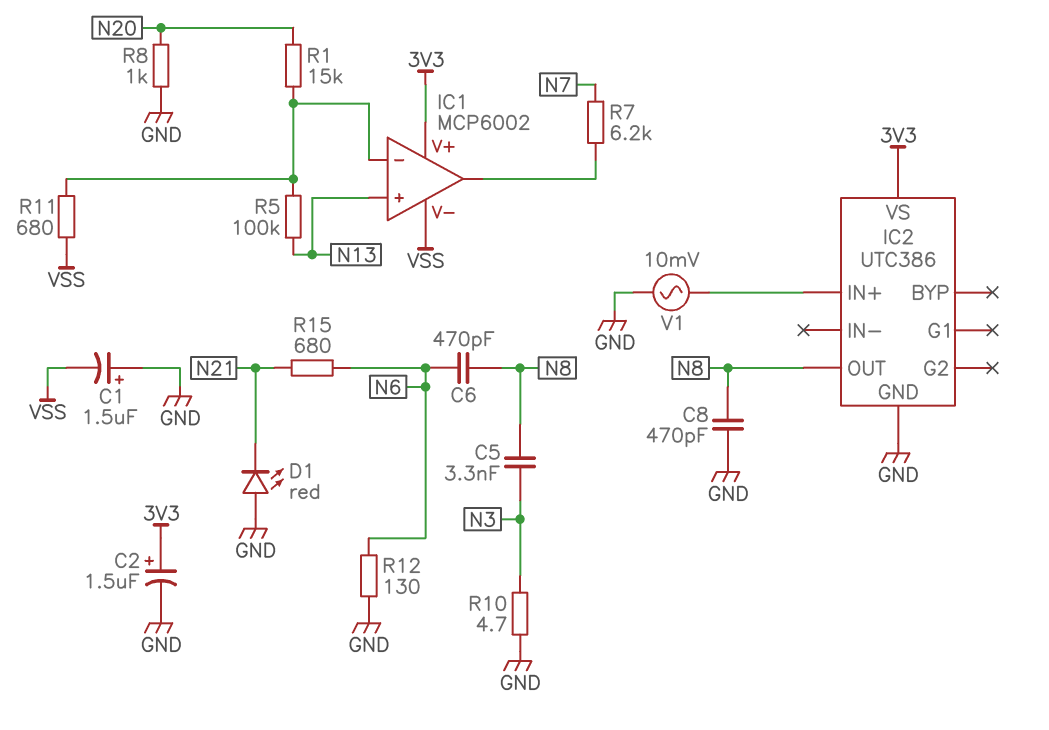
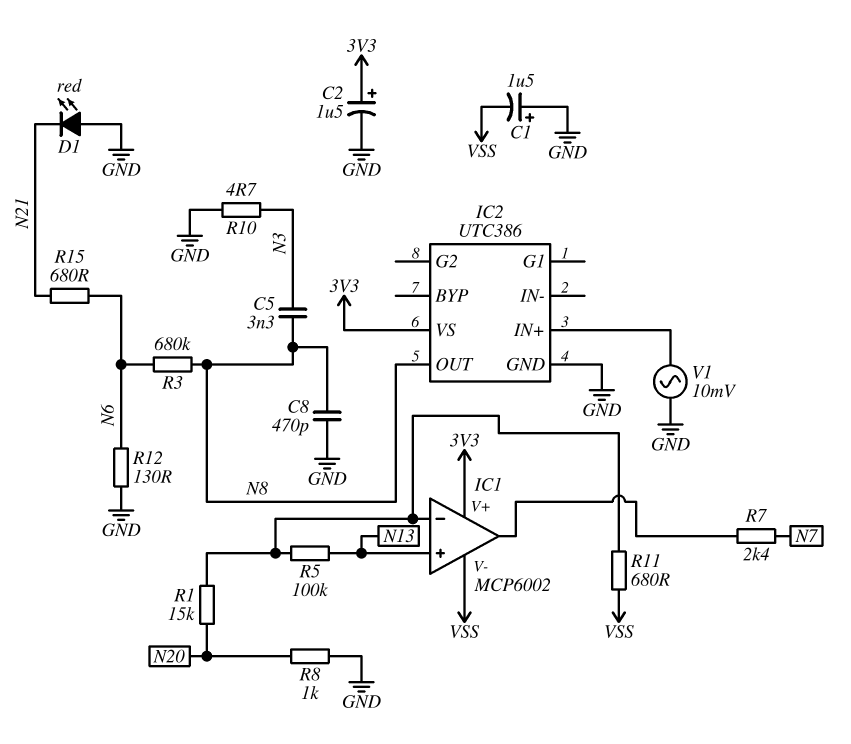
C6: 470pF (N6, N8) -> none
R3: none -> 680k (N6, N8)
R7: 6.2k (IC1/out, N7) -> 2.4k (IC1/out, N7)

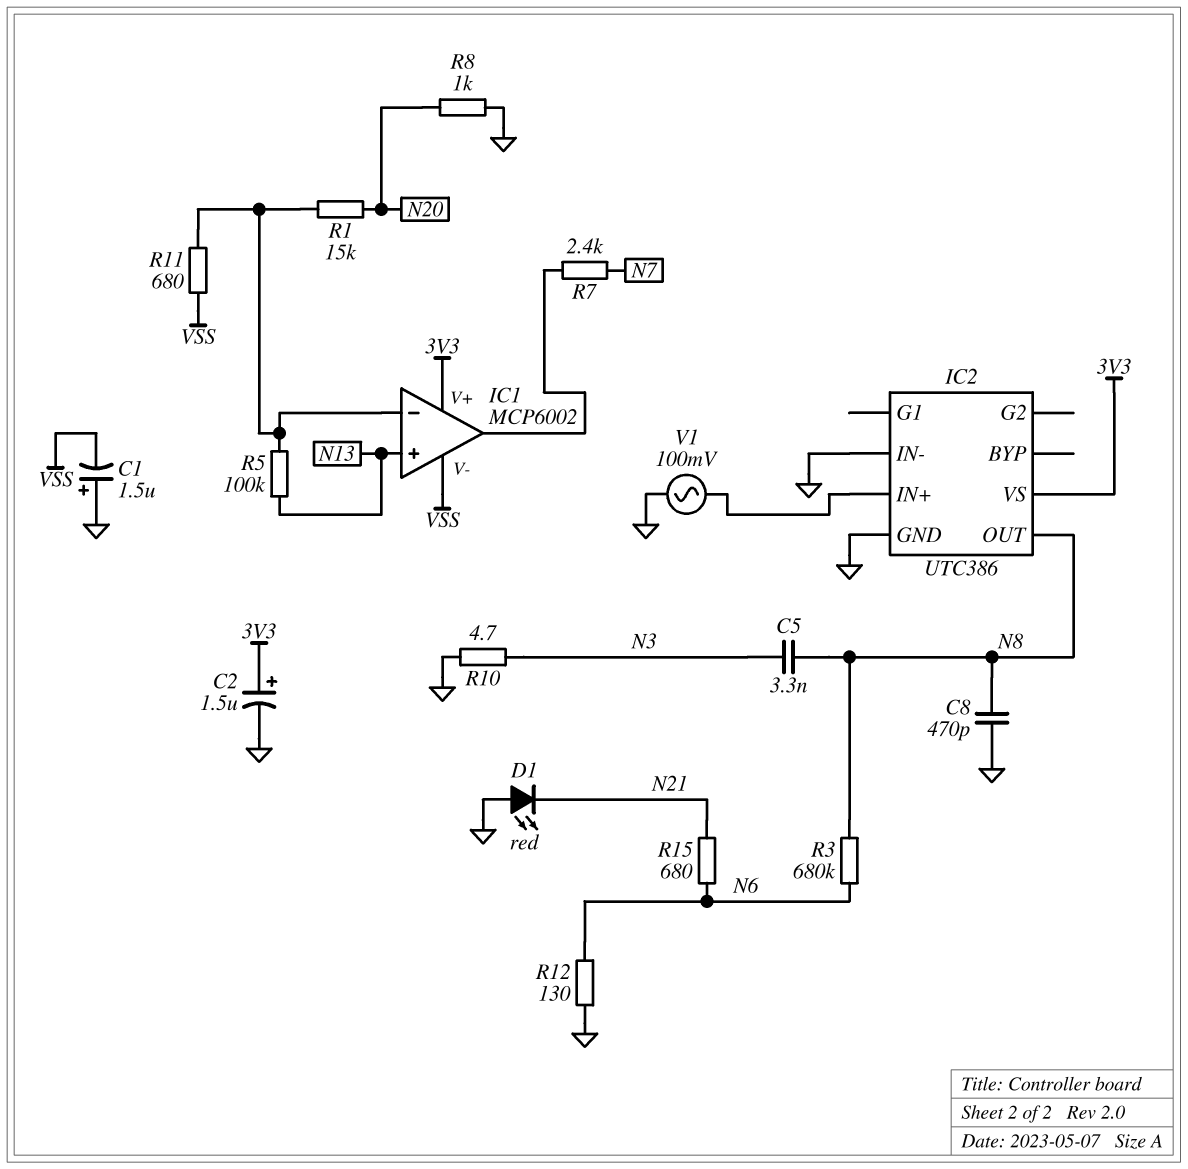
IC2 pin IN-: none -> GND
V1: AC 10mV (GND, IC2/IN+) -> AC 100mV (GND, IC2/IN+)

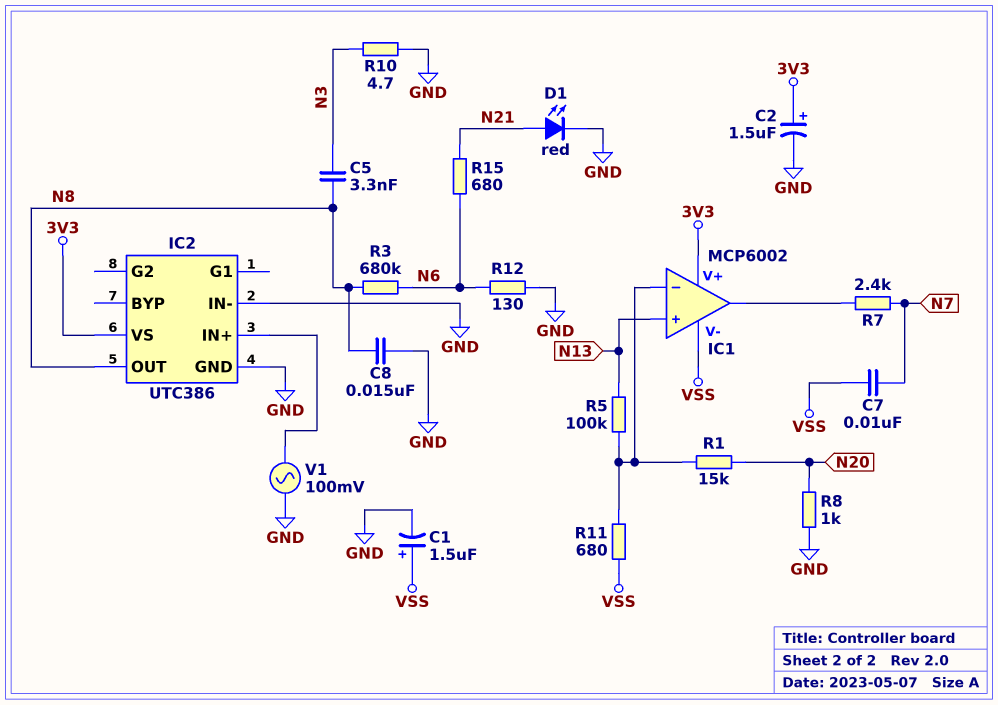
C1: 1.5uF (plus GND, minus VSS) -> 1.5uF (plus VSS, minus GND)
C7: none -> 10nF (N7, VSS)
C8: 470pF (GND, N8) -> 15nF (GND, N8)
D1: LED red (A GND, K N21) -> LED red (A N21, K GND)

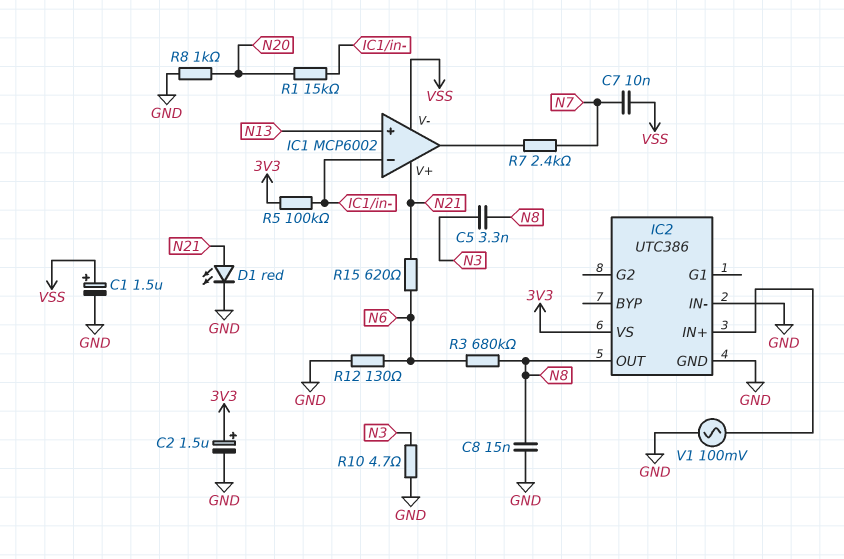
IC1 pin V+: 3V3 -> N21
R5: 100k (IC1/in-, N13) -> 100k (3V3, IC1/in-)
R11: 680 (IC1/in-, VSS) -> none
R15: 680 (N6, N21) -> 620 (N6, N21)

